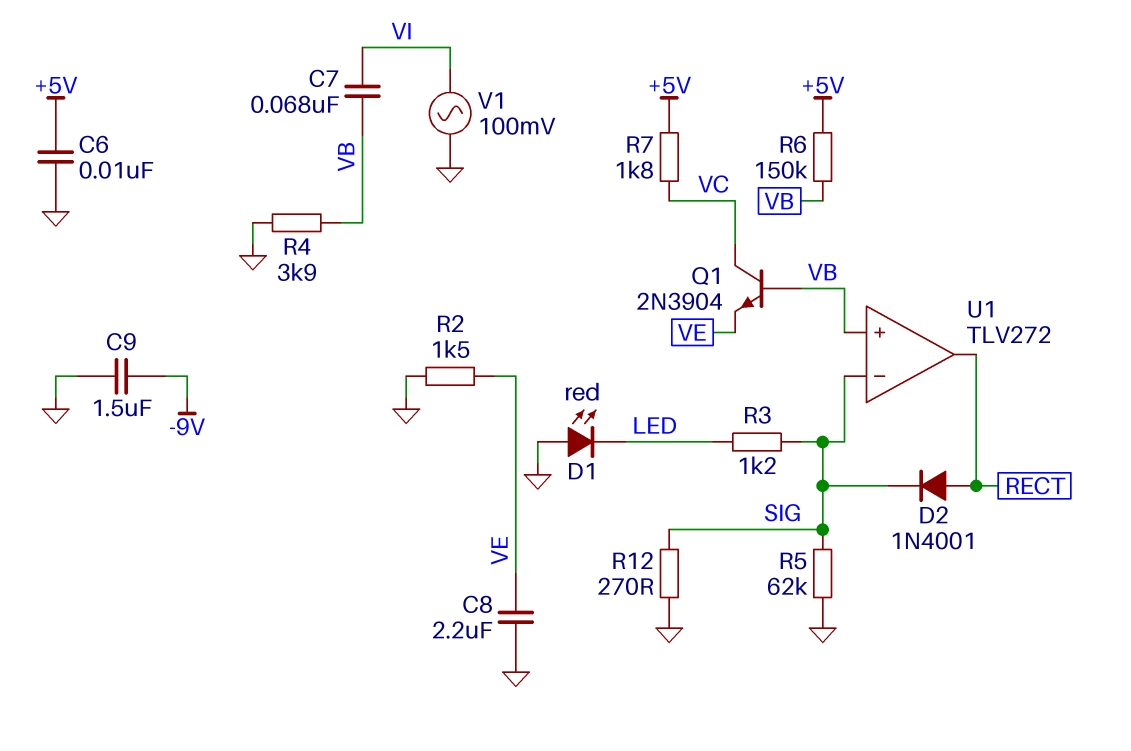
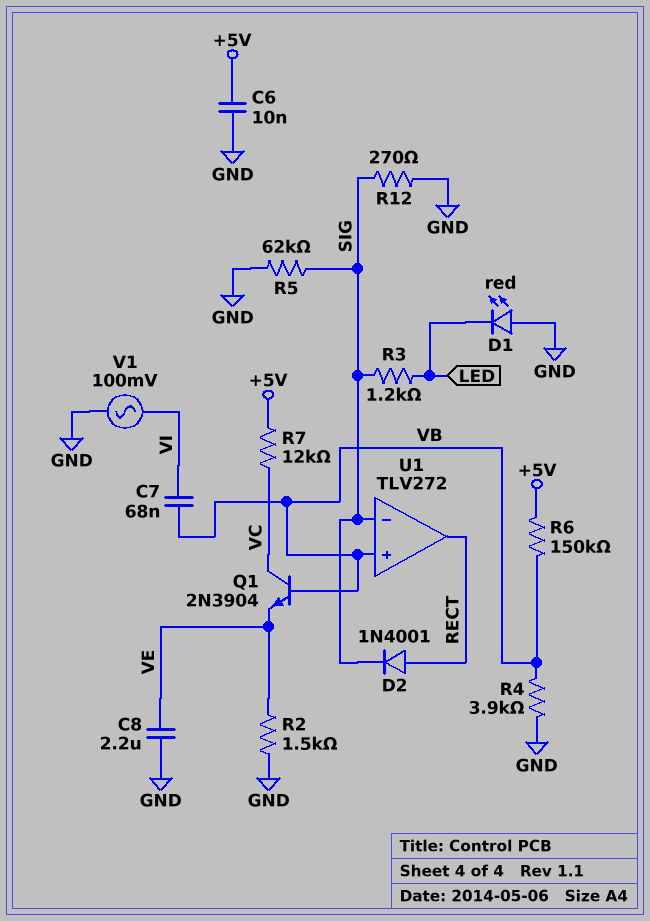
C9: 1.5uF (-9V, GND) -> none
R7: 1.8k (+5V, VC) -> 12k (+5V, VC)

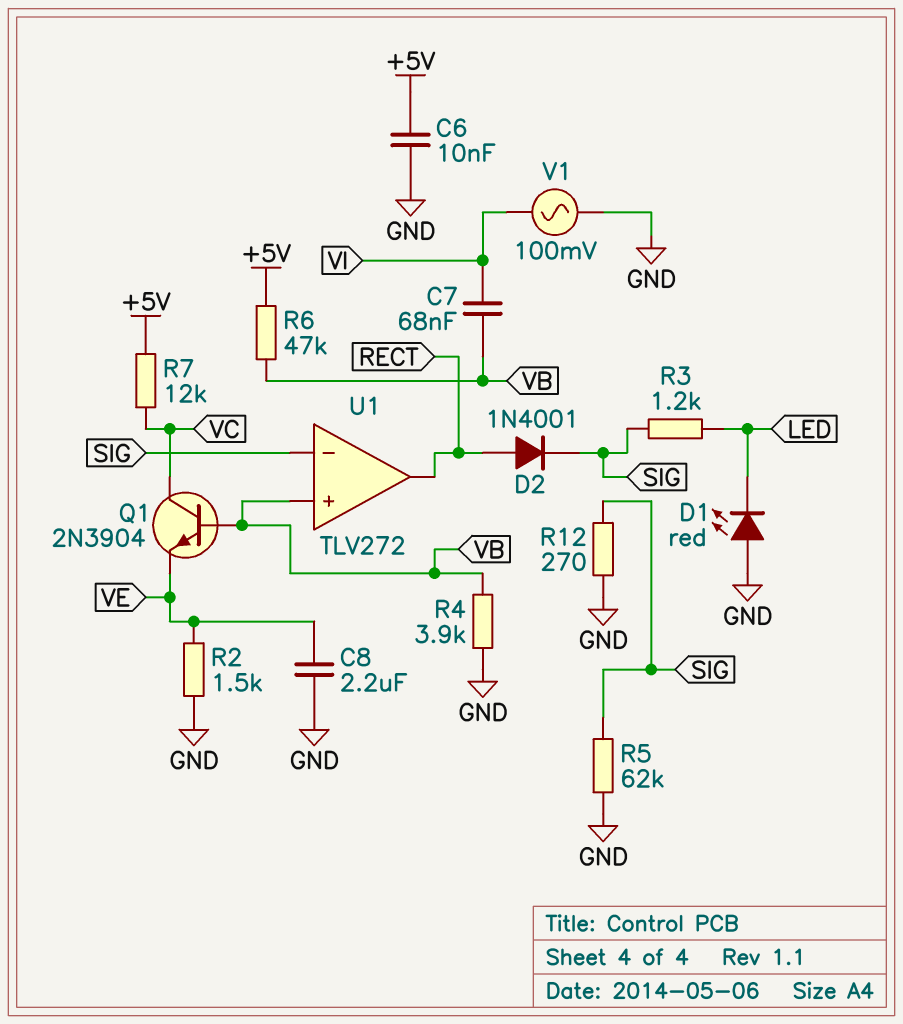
R6: 150k (+5V, VB) -> 47k (+5V, VB)

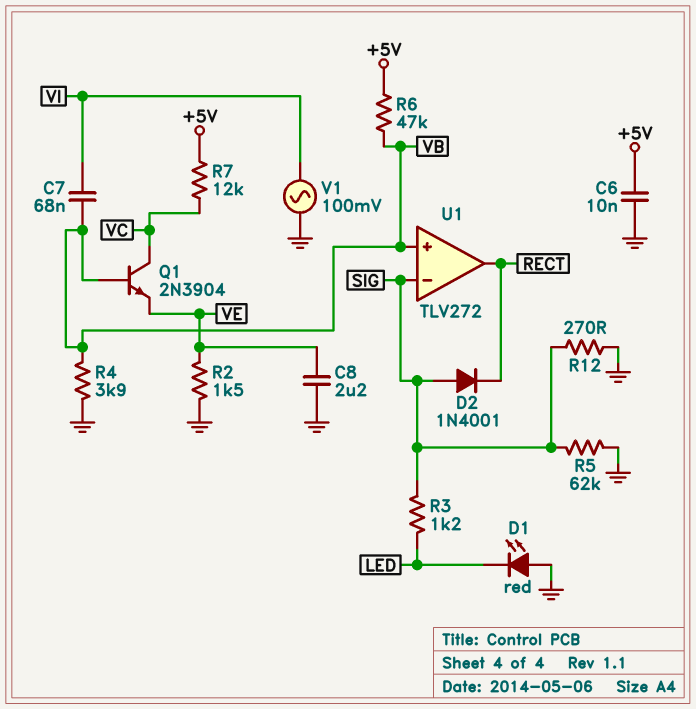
D2: diode 1N4001 (A RECT, K SIG) -> diode 1N4001 (A SIG, K RECT)

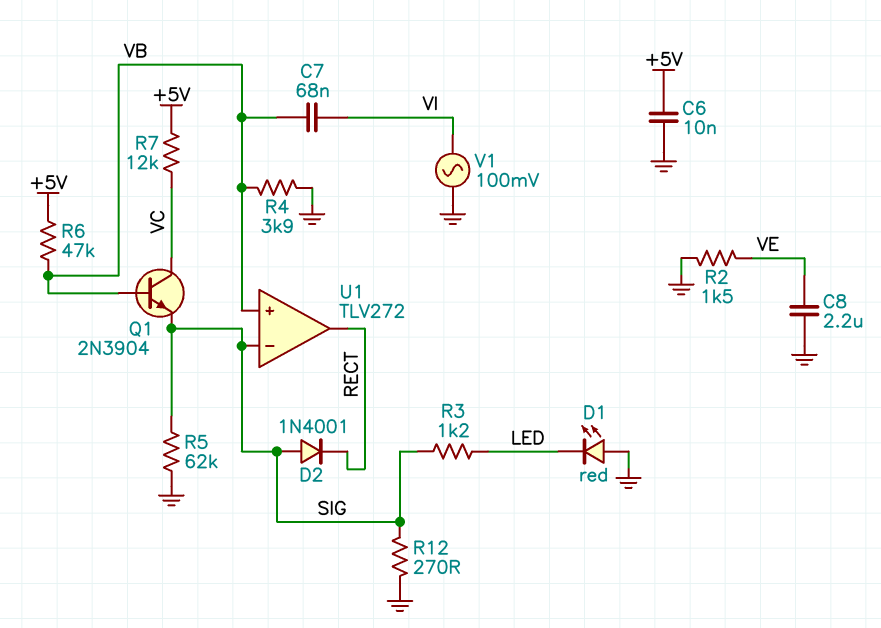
Q1: NPN 2N3904 (B VB, C VC, E VE) -> NPN 2N3904 (B VB, C VC, E SIG)

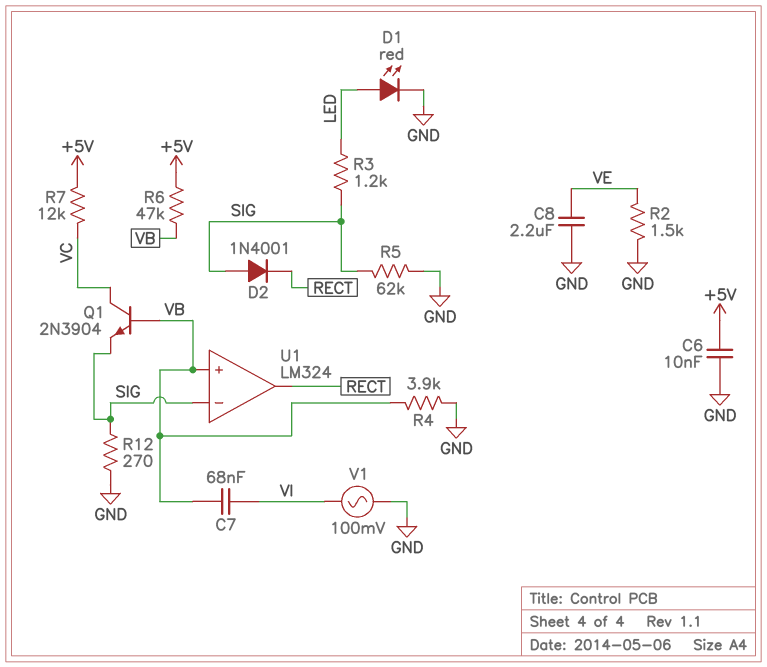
D1: LED red (A GND, K LED) -> LED red (A LED, K GND)
U1: TLV272 -> LM324

